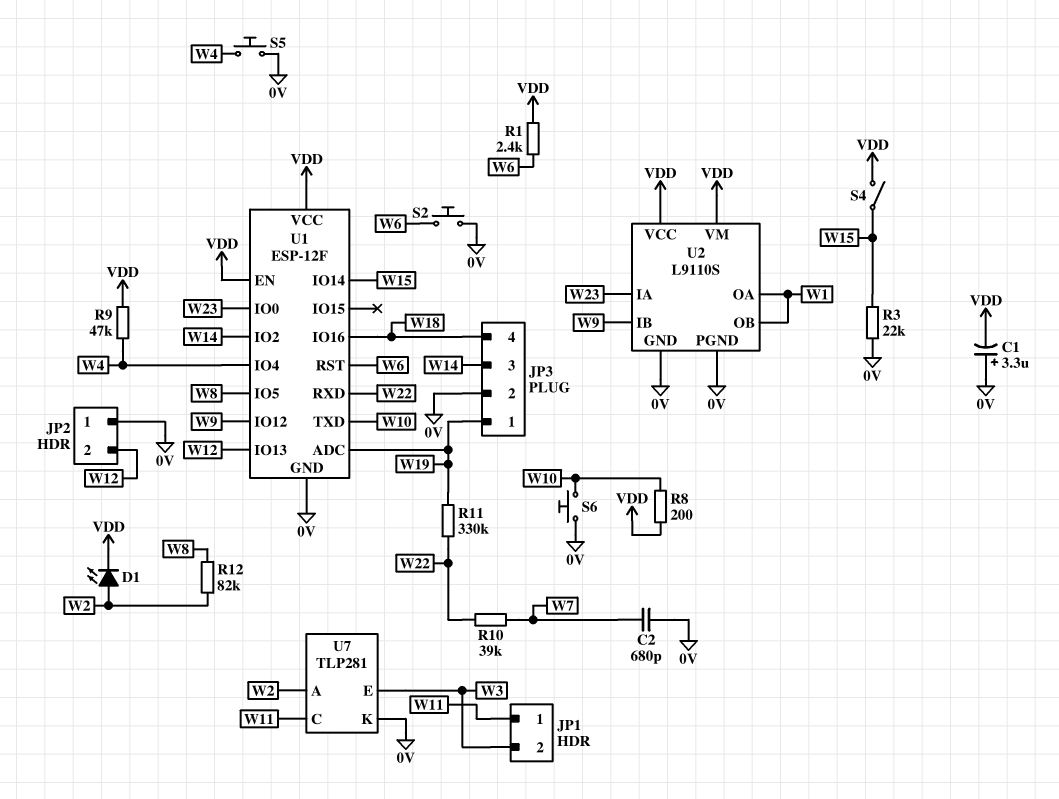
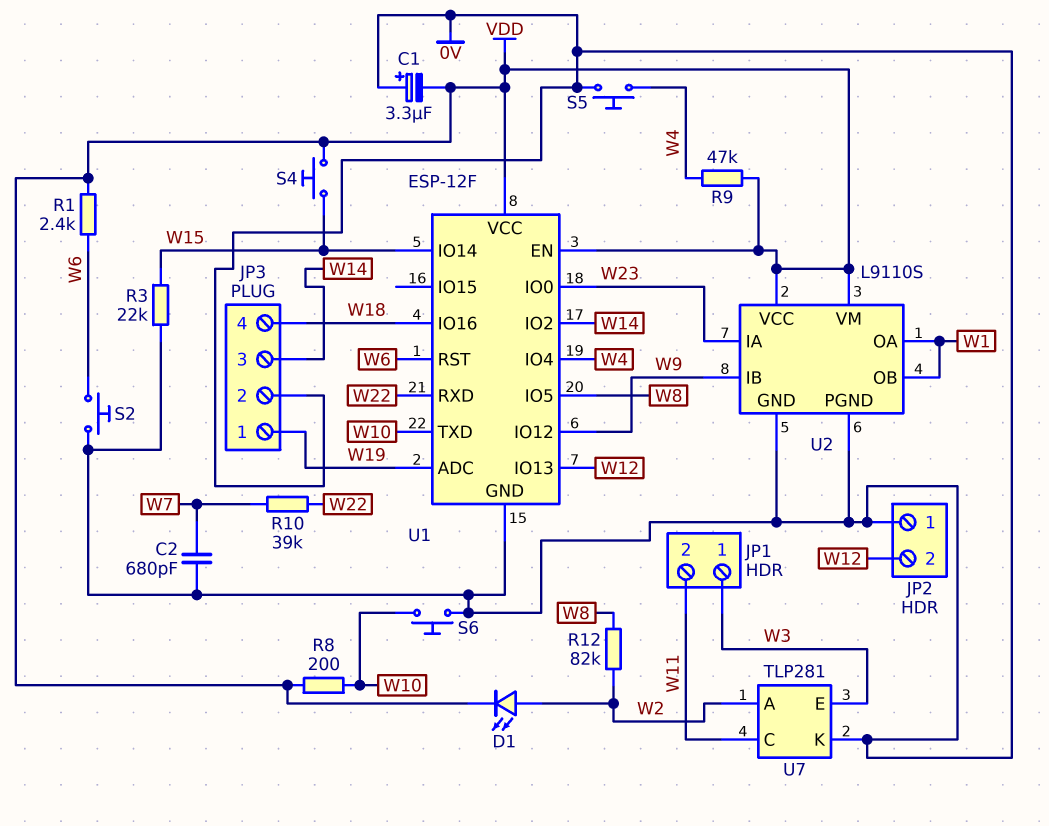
JP1 pin 1: W11 -> W3
JP1 pin 2: W3 -> W11
R11: 330k (W19, W22) -> none
S4: switch (VDD, W15) -> button (VDD, W15)

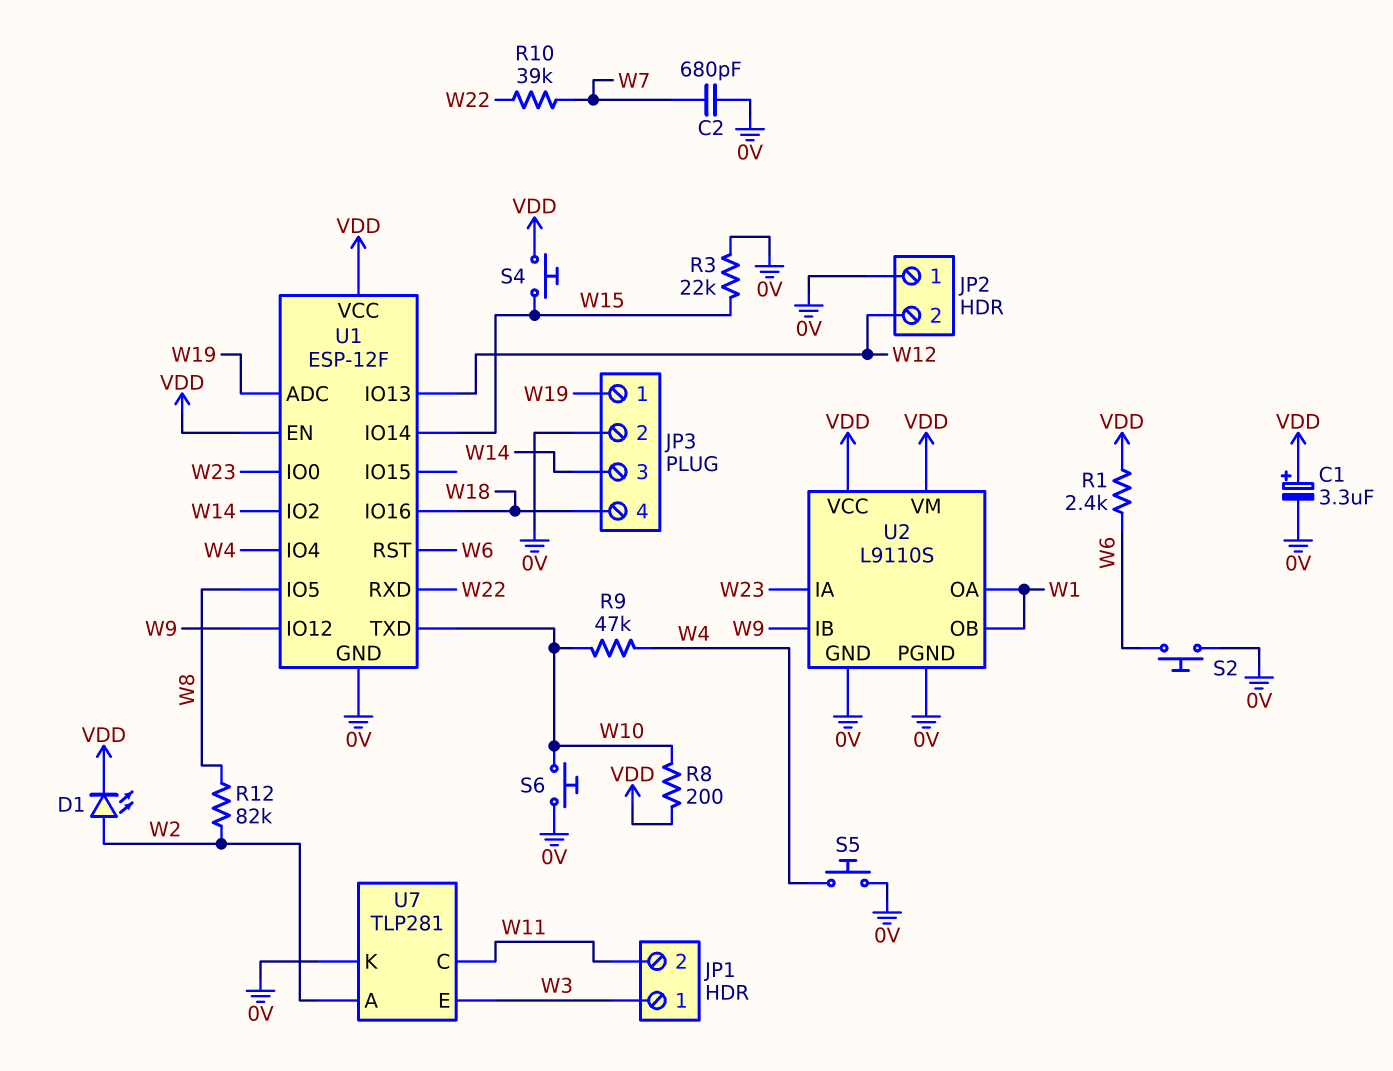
C1: 3.3uF (plus 0V, minus VDD) -> 3.3uF (plus VDD, minus 0V)
R9: 47k (VDD, W4) -> 47k (W4, W10)

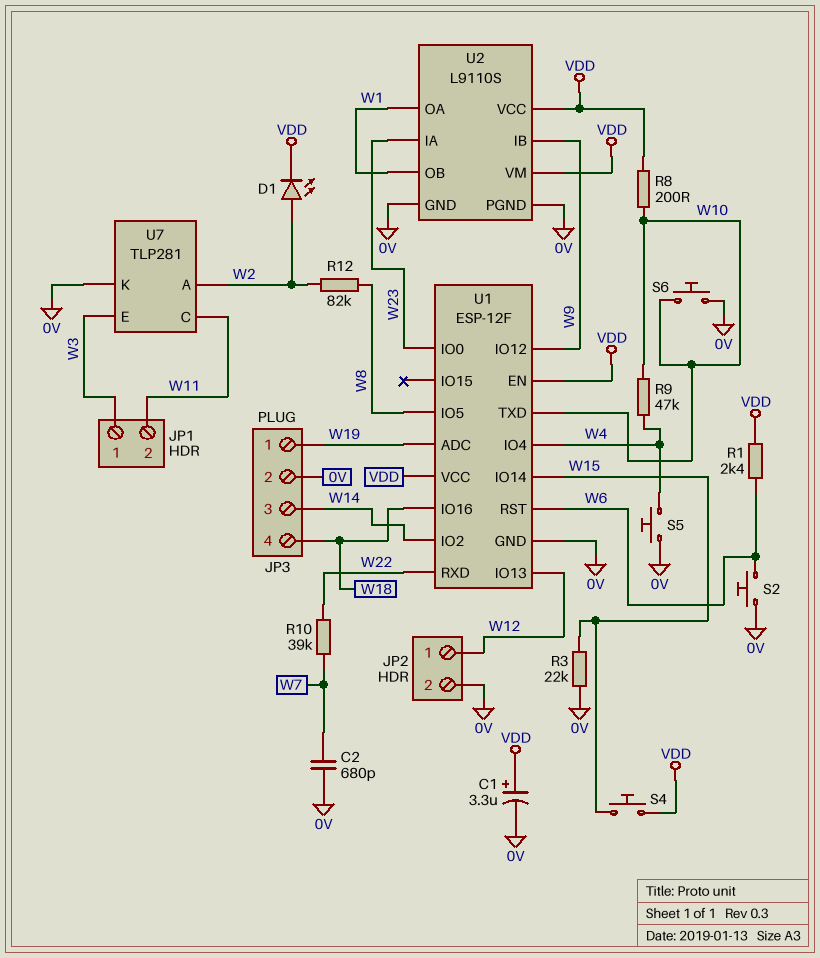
JP2 pin 1: 0V -> W12
JP2 pin 2: W12 -> 0V

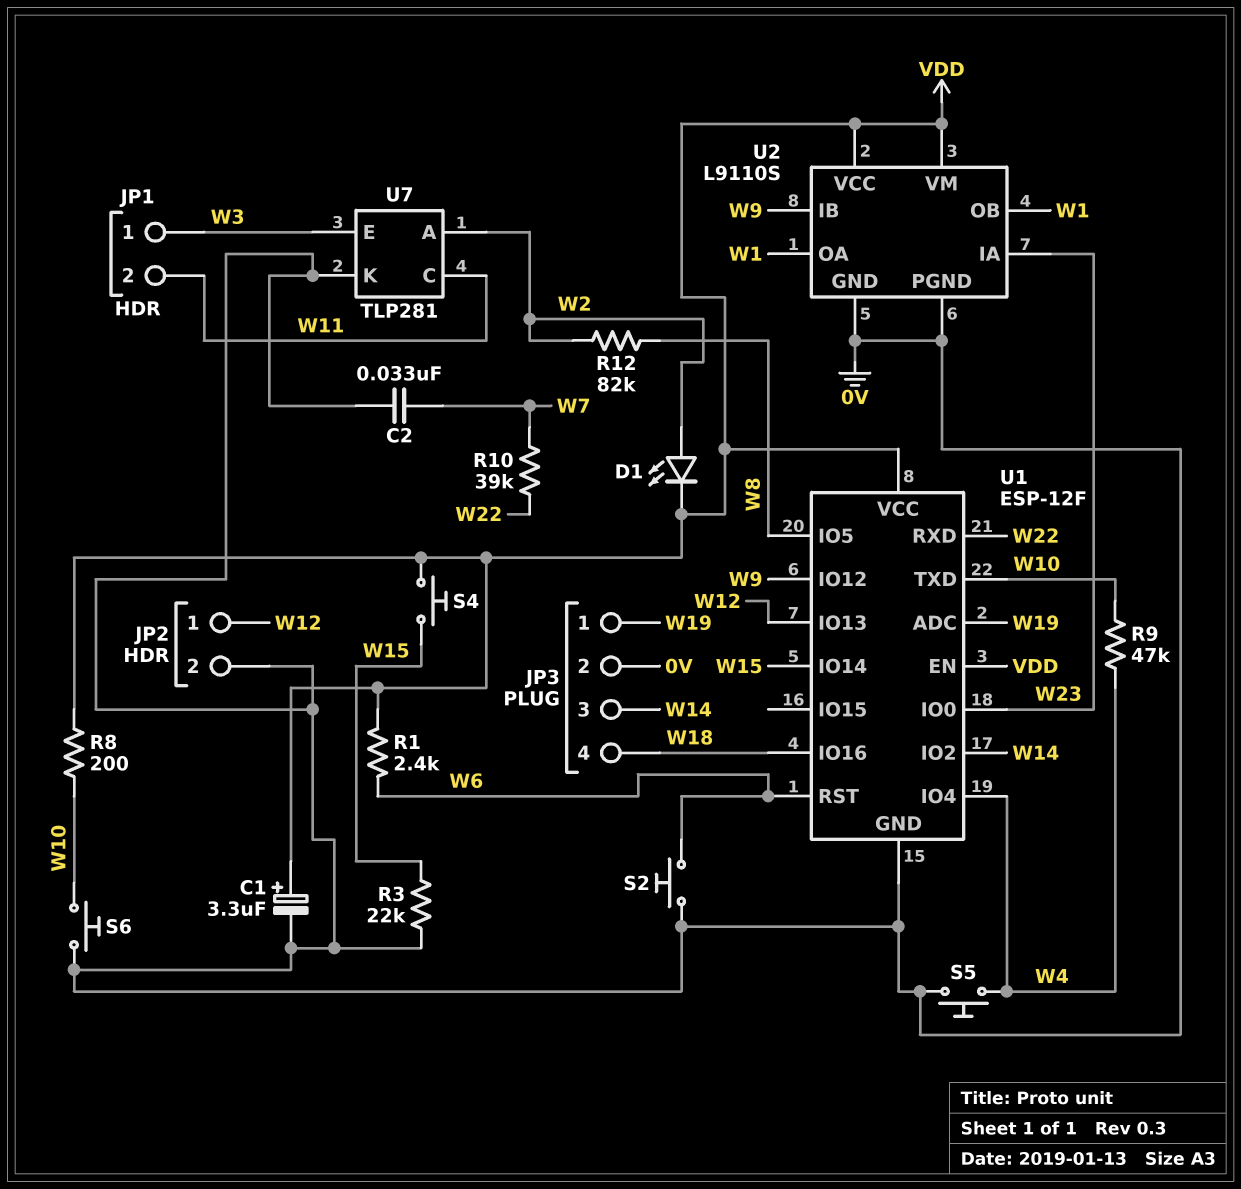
C2: 680pF (0V, W7) -> 33nF (0V, W7)

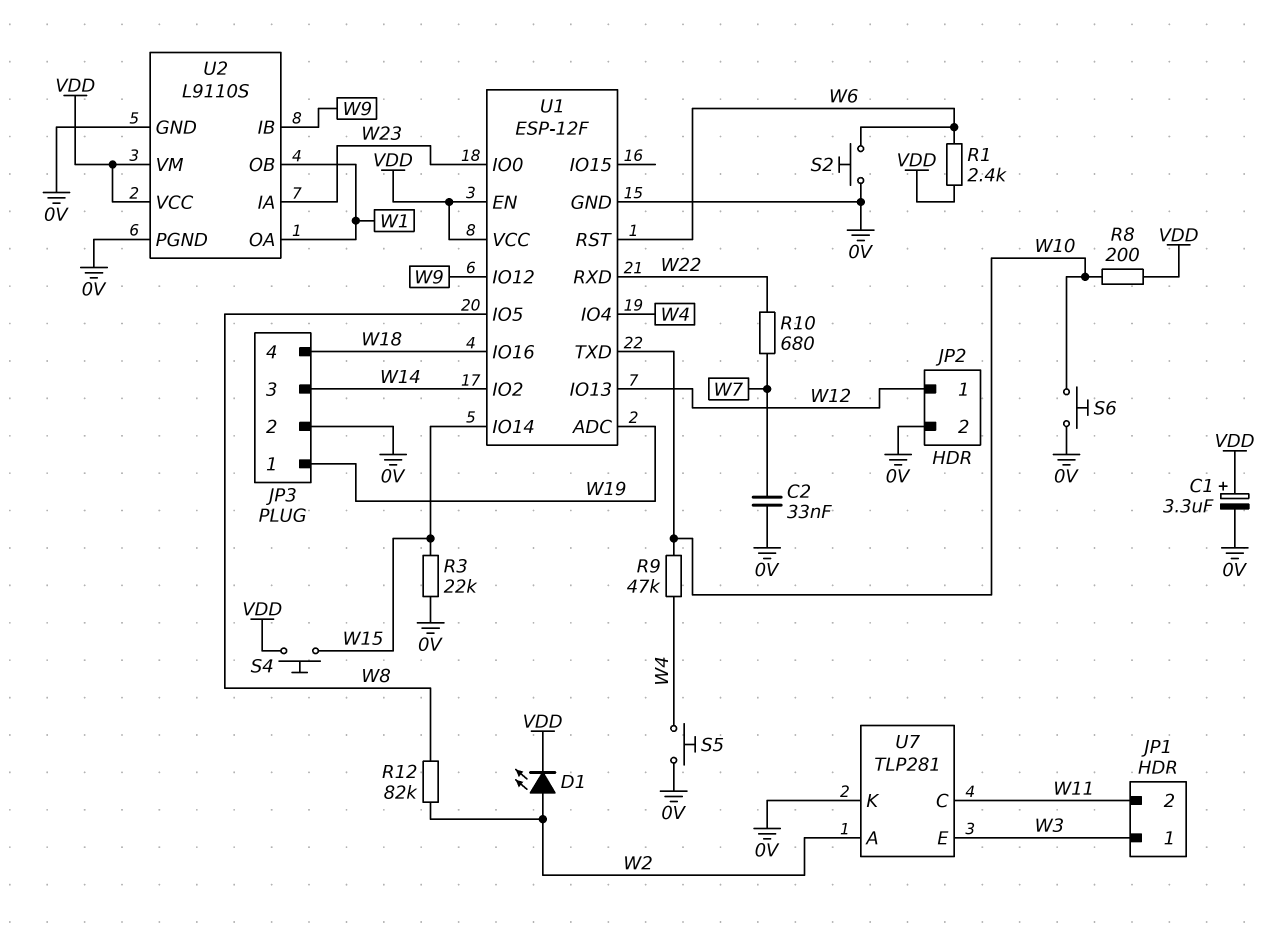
R10: 39k (W7, W22) -> 680 (W7, W22)

